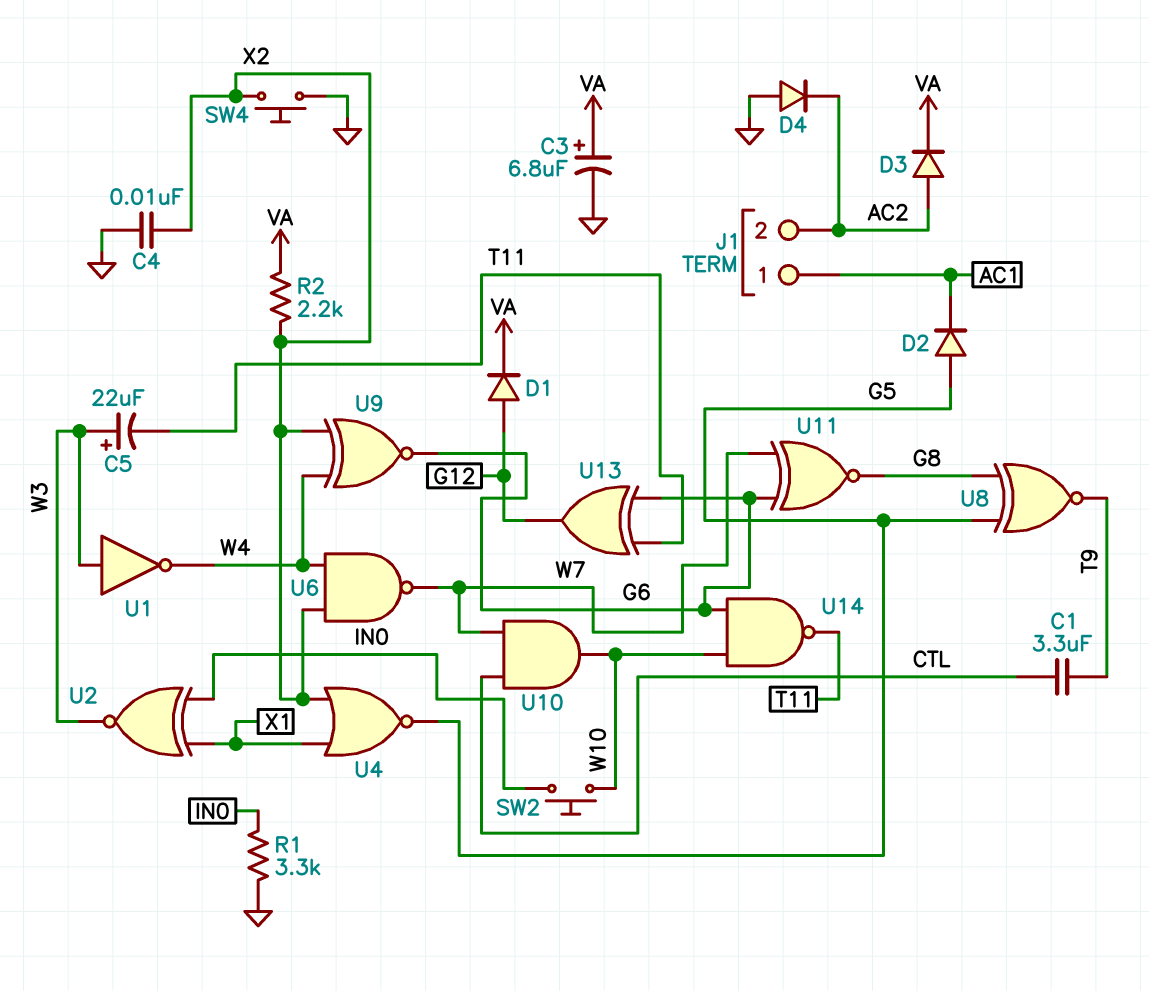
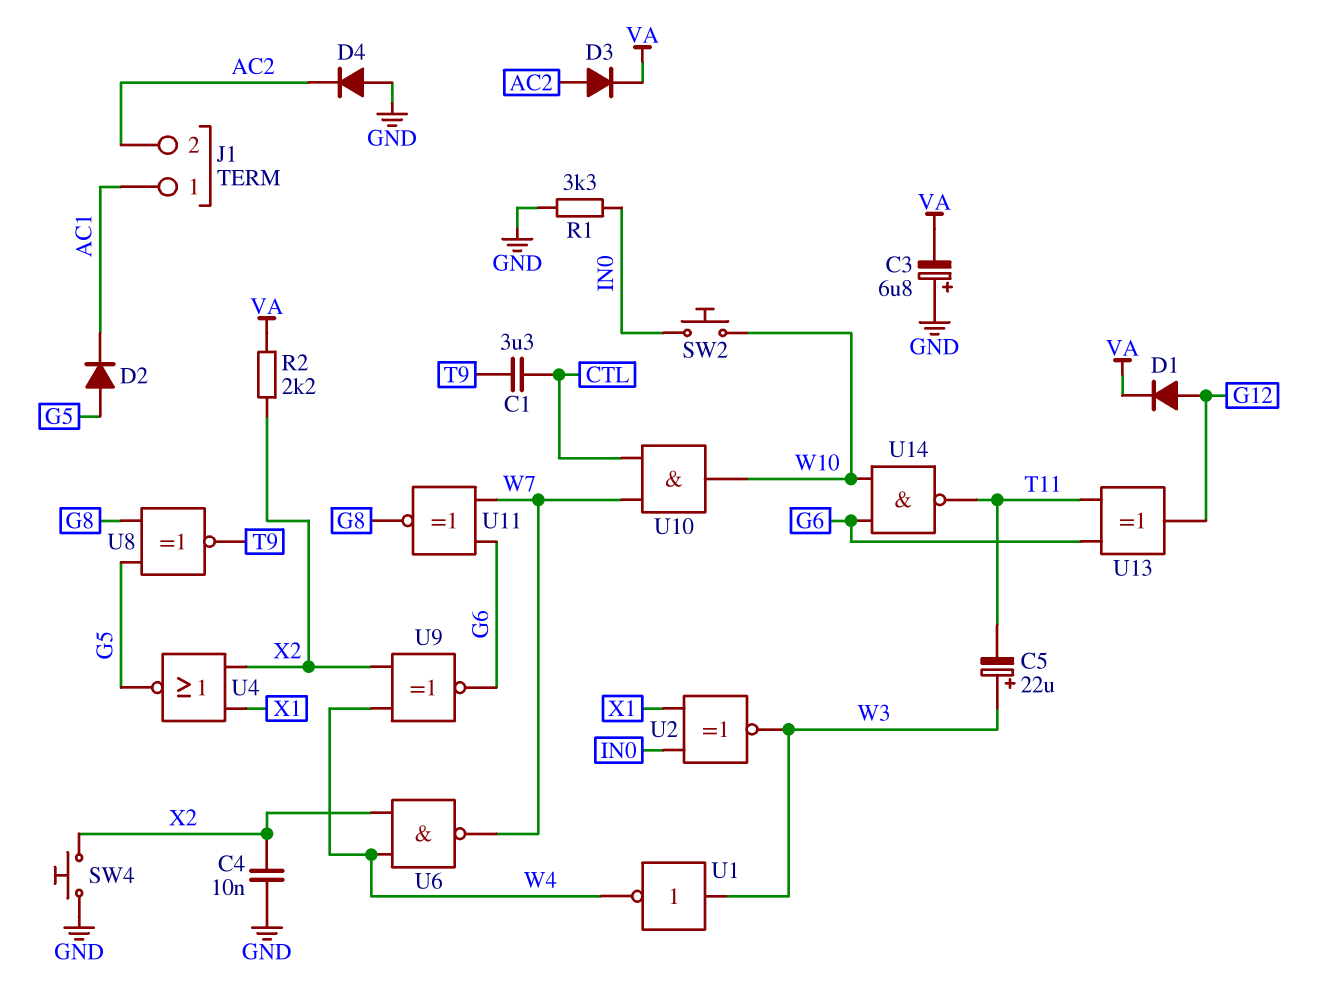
C3: 6.8uF (plus VA, minus GND) -> 6.8uF (plus GND, minus VA)

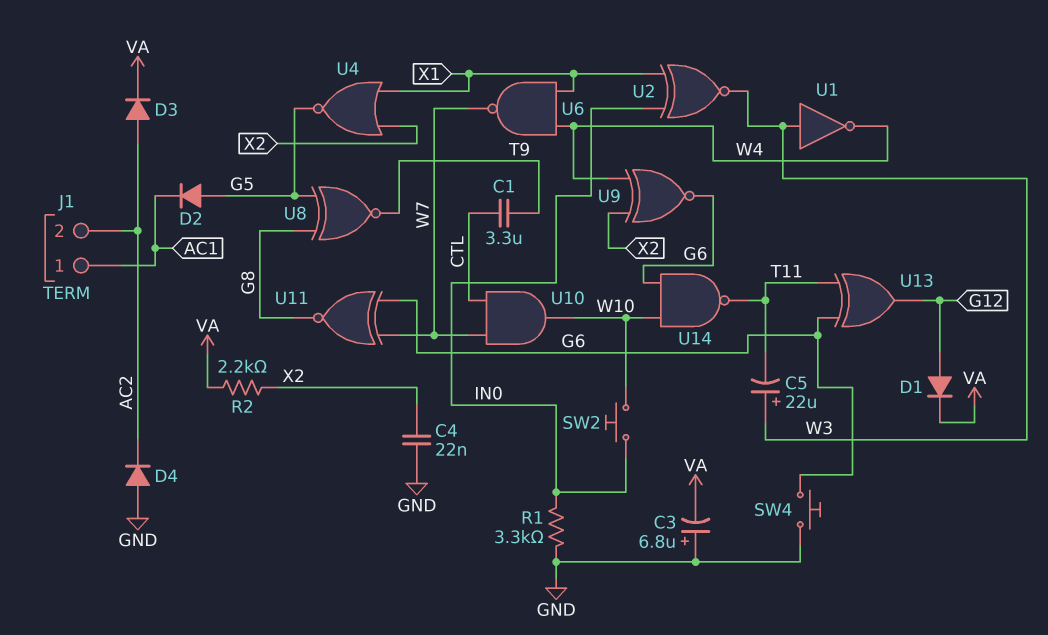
C4: 10nF (GND, X2) -> 22nF (GND, X2)
SW4: button (GND, X2) -> button (G6, GND)
U6: NAND (in W4, in X2, out W7) -> NAND (in W4, in X1, out W7)

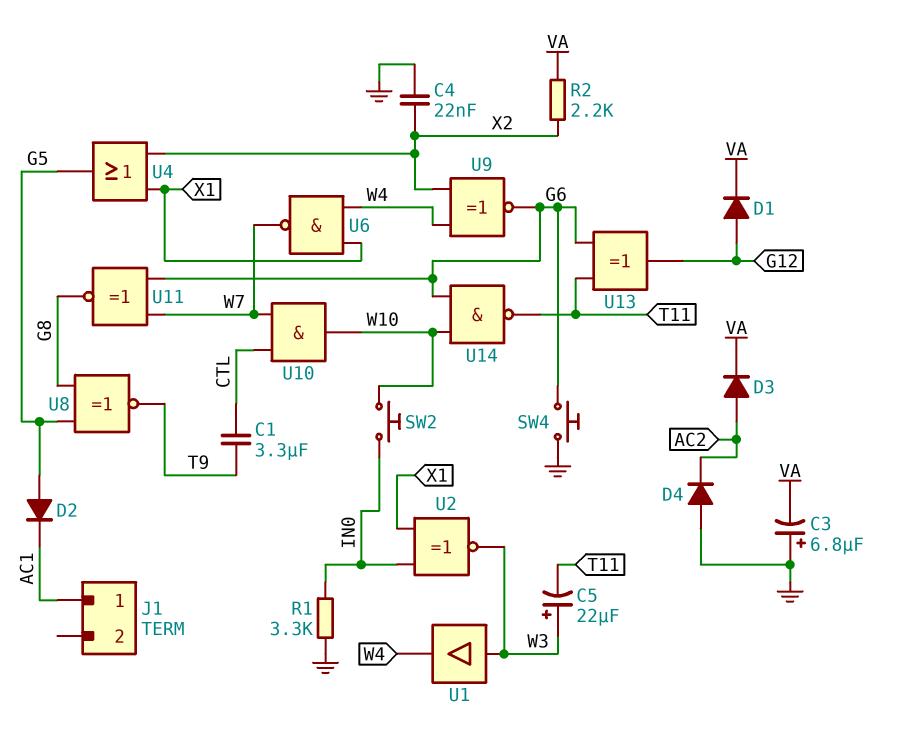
J1 pin 2: AC2 -> none
U1: NOT (in W3, out W4) -> buffer (in W3, out W4)
U4: NOR (in X1, in X2, out G5) -> OR (in X1, in X2, out G5)

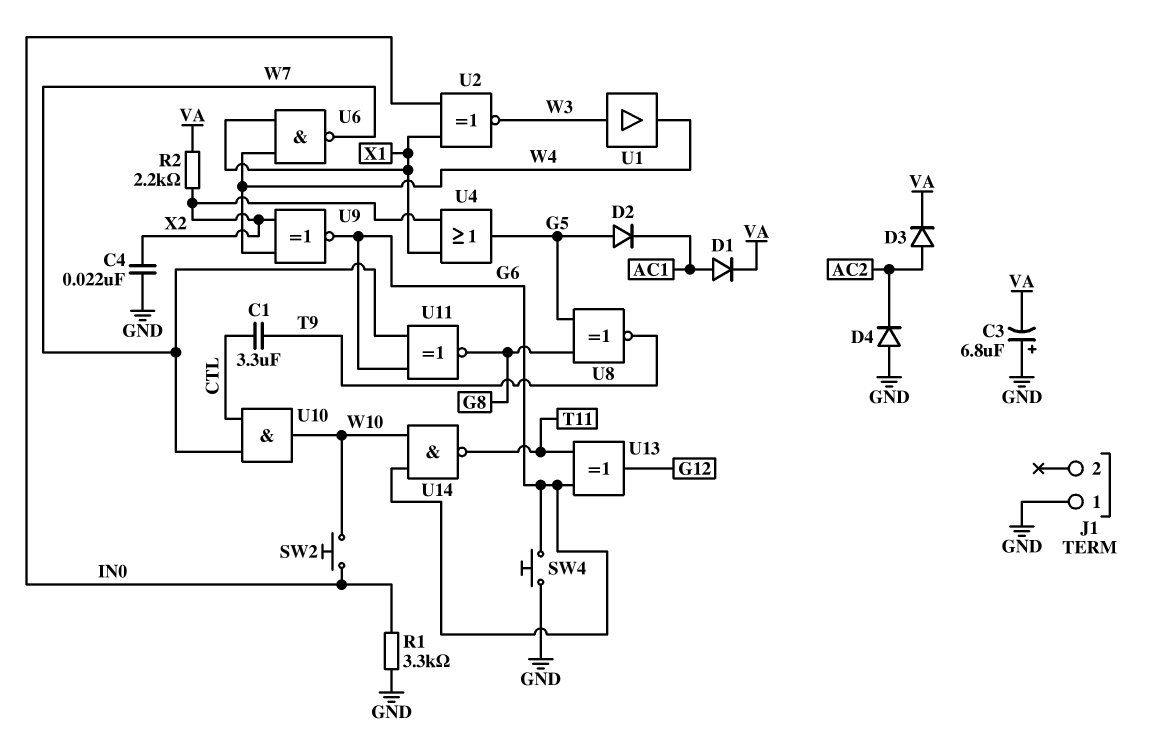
C5: 22uF (plus W3, minus T11) -> none
D1: diode (A G12, K VA) -> diode (A AC1, K VA)
J1 pin 1: AC1 -> GND

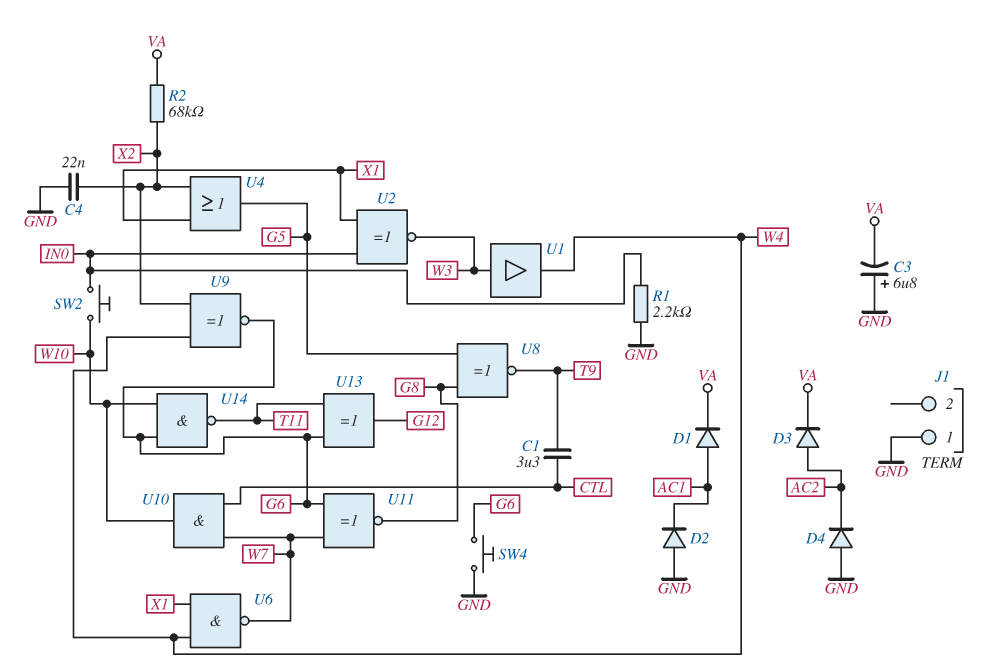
D2: diode (A G5, K AC1) -> diode (A GND, K AC1)
R1: 3.3k (GND, IN0) -> 2.2k (GND, IN0)
R2: 2.2k (VA, X2) -> 68k (VA, X2)

